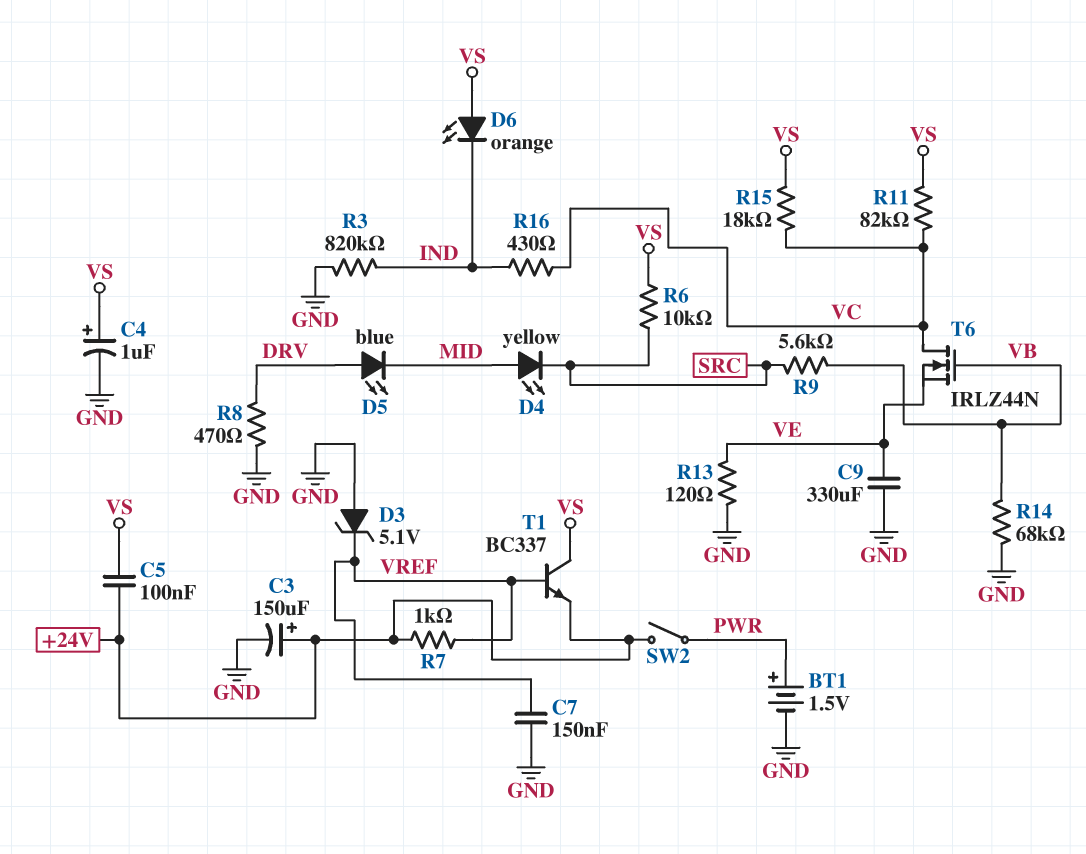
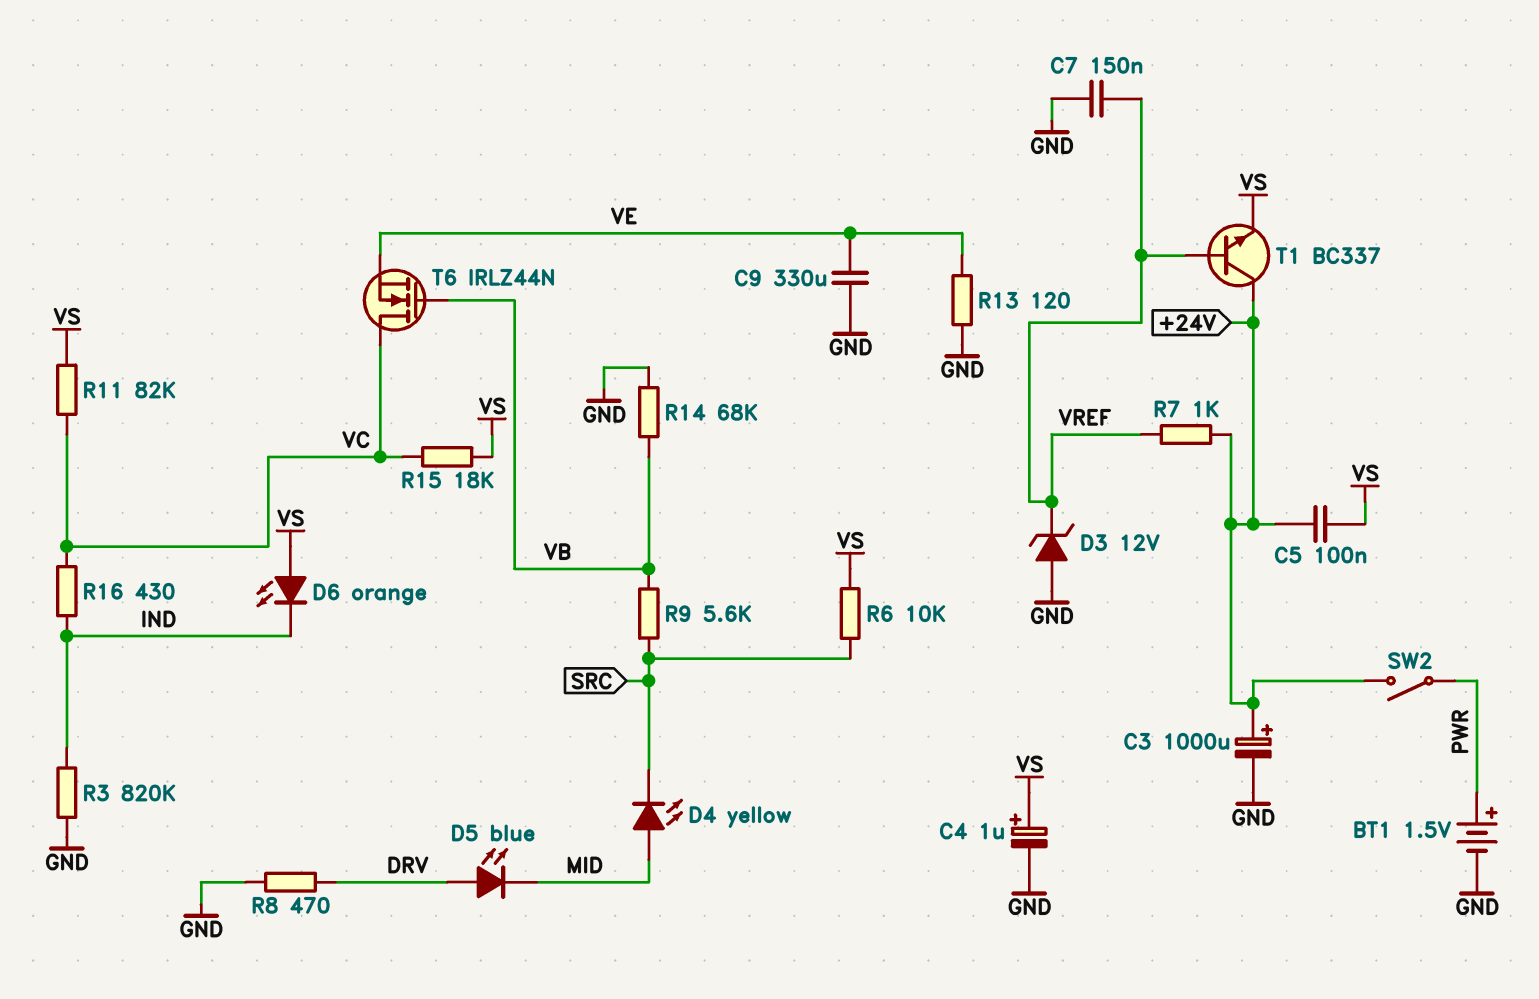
C3: 150uF (plus +24V, minus GND) -> 1000uF (plus +24V, minus GND)
D3: zener 5.1V (A GND, K VREF) -> zener 12V (A GND, K VREF)
T1: NPN BC337 (B VREF, C VS, E +24V) -> NPN BC337 (B VREF, C +24V, E VS)

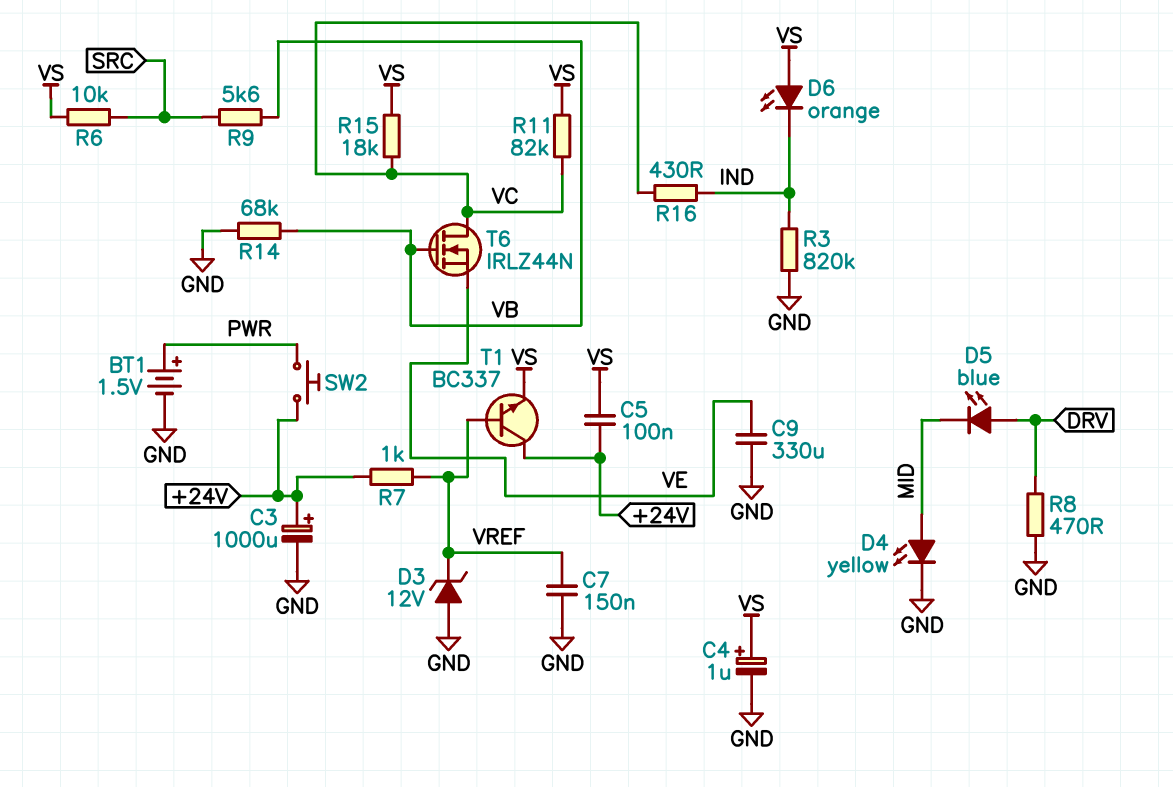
D4: LED yellow (A MID, K SRC) -> LED yellow (A MID, K GND)
R13: 120 (GND, VE) -> none
SW2: switch (+24V, PWR) -> button (+24V, PWR)

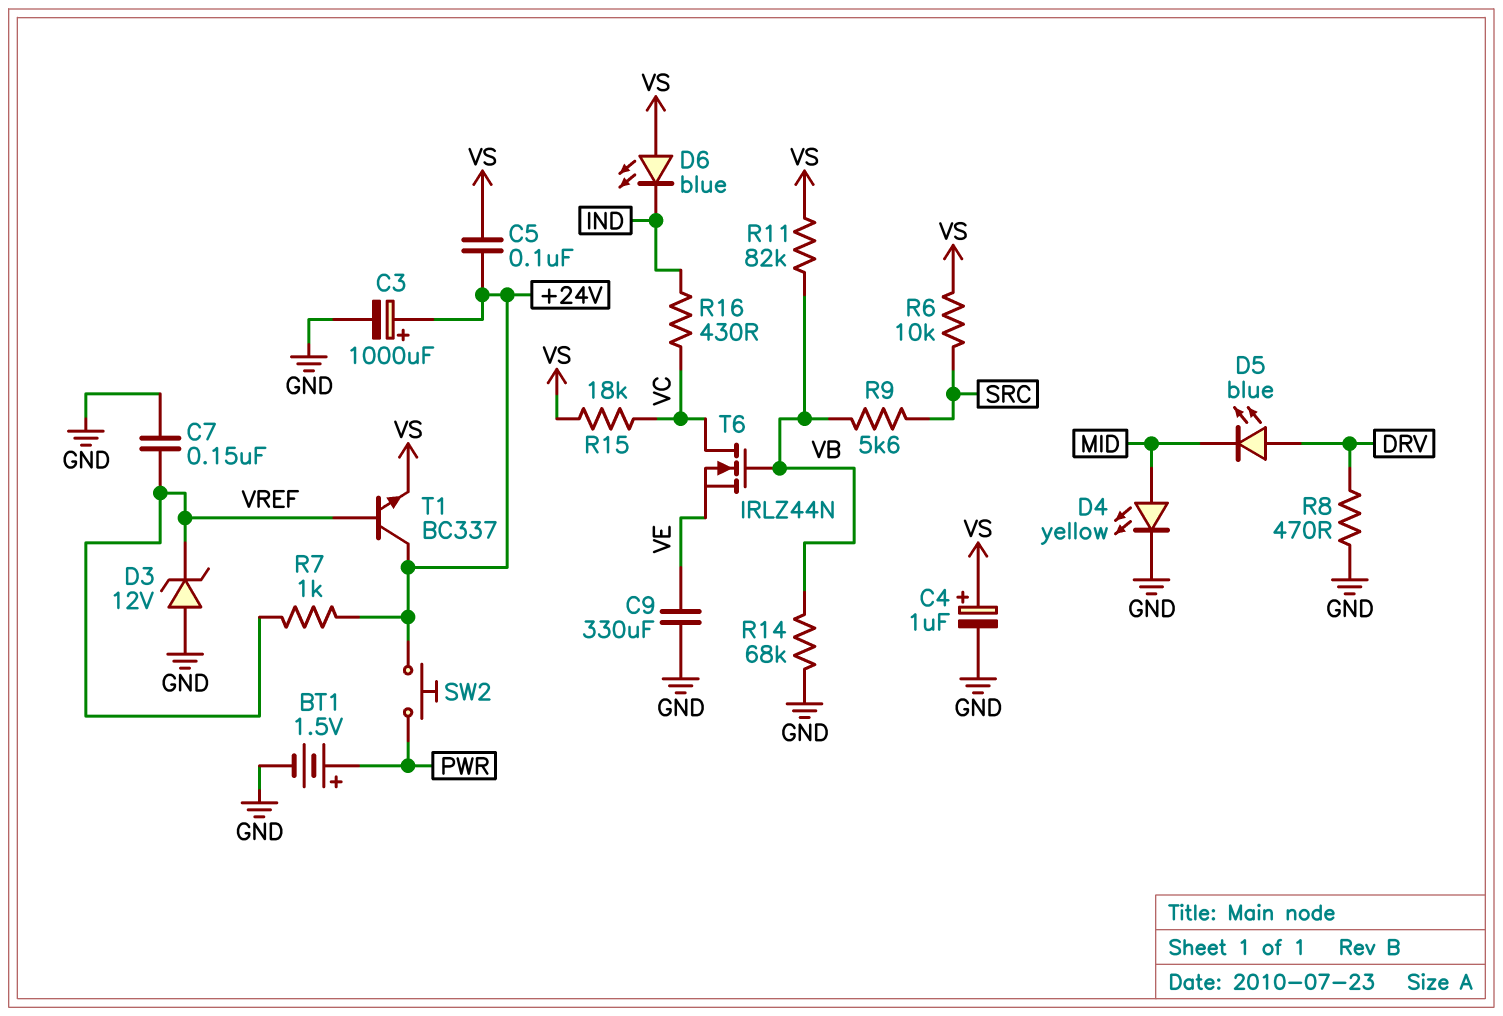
D6: LED orange (A VS, K IND) -> LED blue (A VS, K IND)
R3: 820k (GND, IND) -> none
R11: 82k (VC, VS) -> 82k (VB, VS)

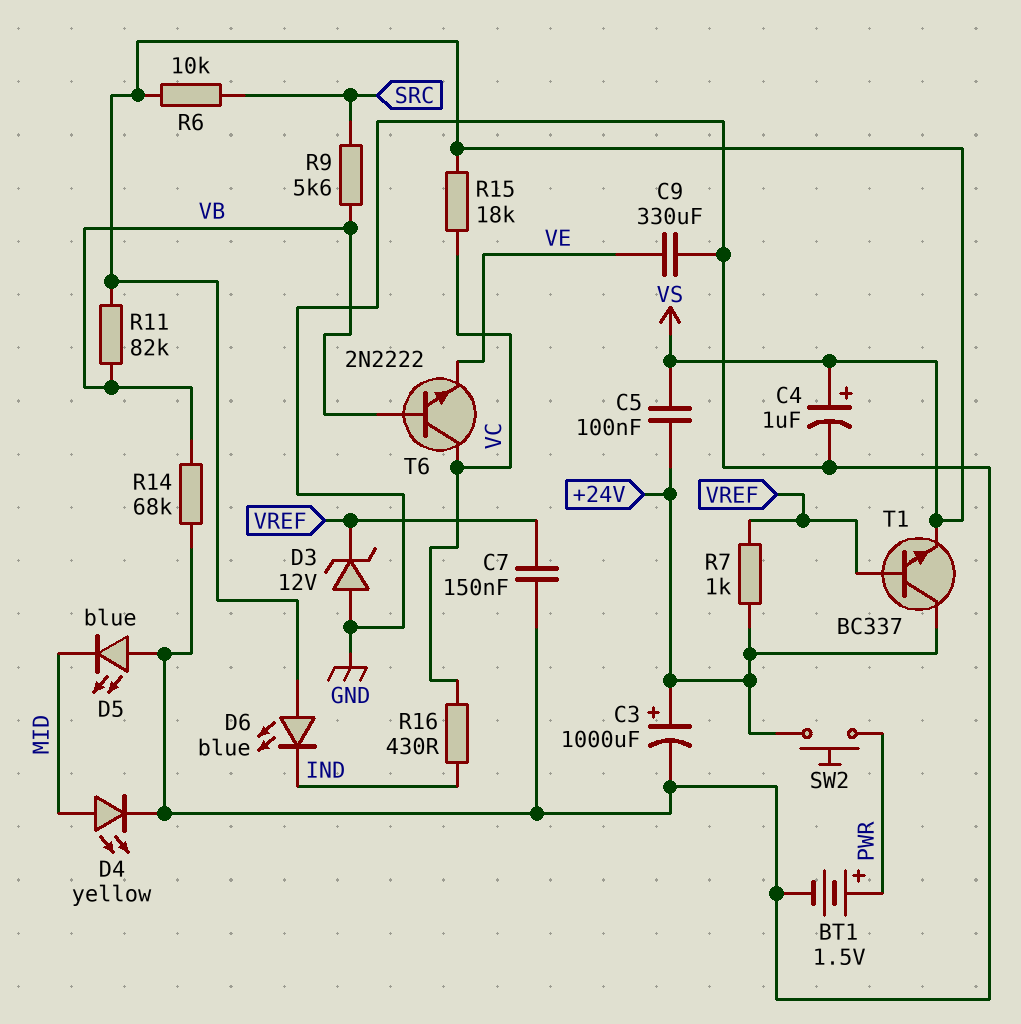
D5: LED blue (A DRV, K MID) -> LED blue (A GND, K MID)
R8: 470 (DRV, GND) -> none
T6: NMOS IRLZ44N (G VB, D VC, S VE) -> NPN 2N2222 (B VB, C VC, E VE)

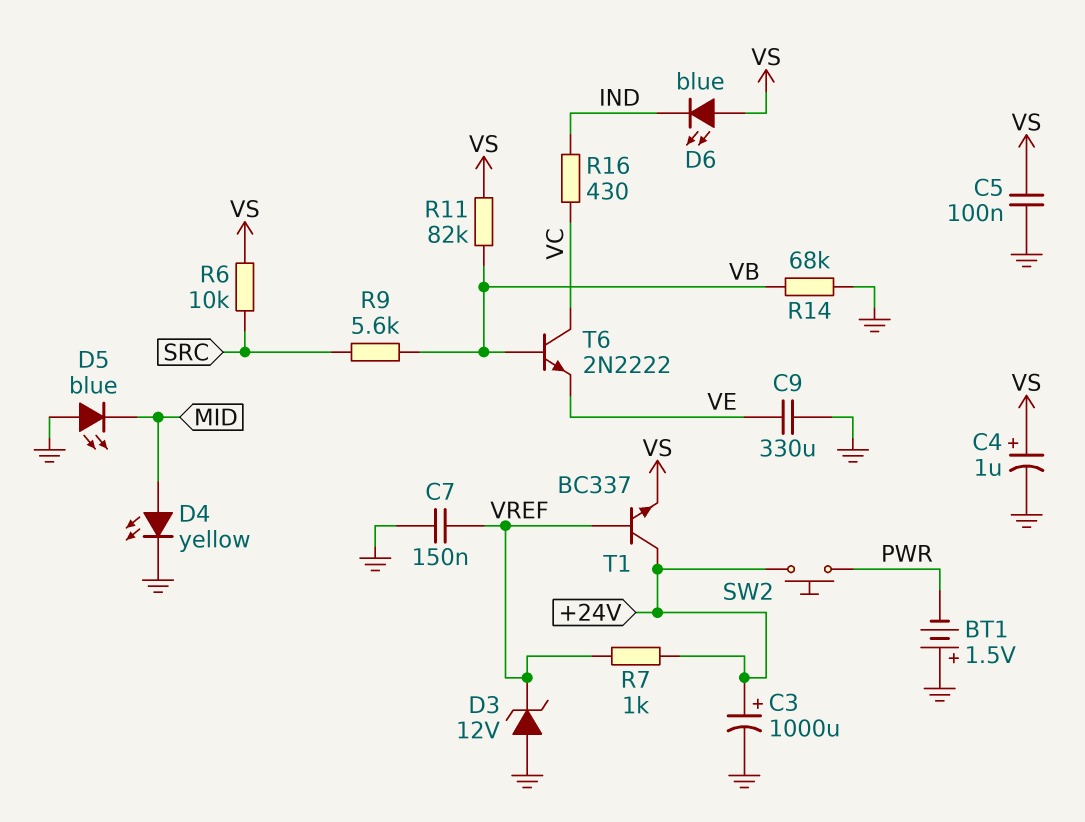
BT1: 1.5V (plus PWR, minus GND) -> 1.5V (plus GND, minus PWR)
C5: 100nF (+24V, VS) -> 100nF (GND, VS)
R15: 18k (VC, VS) -> none

